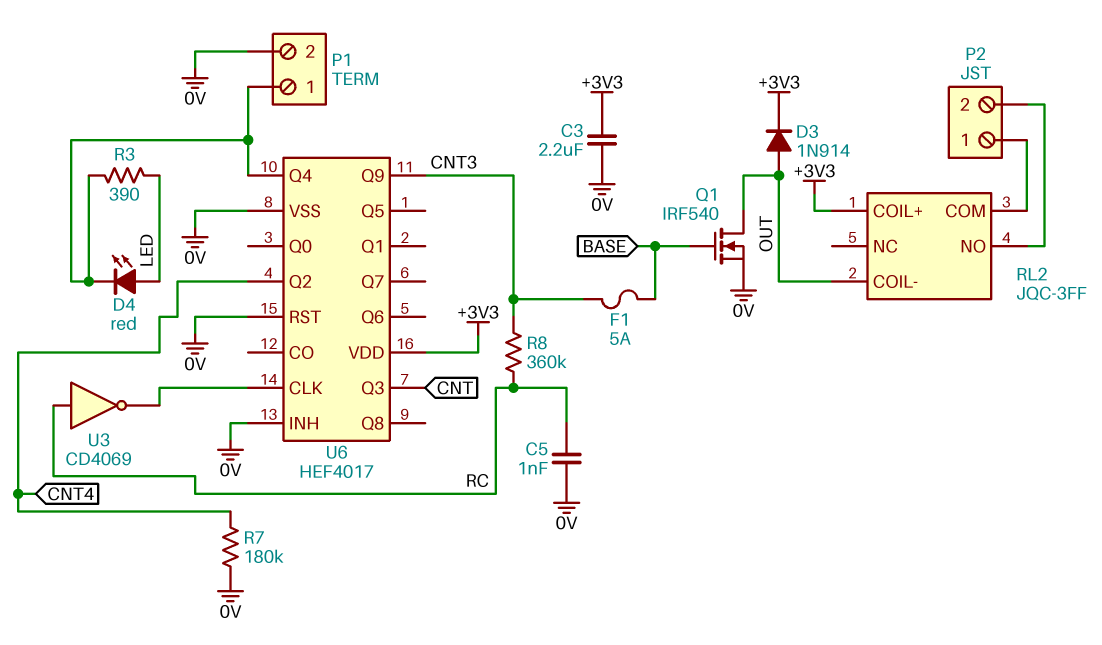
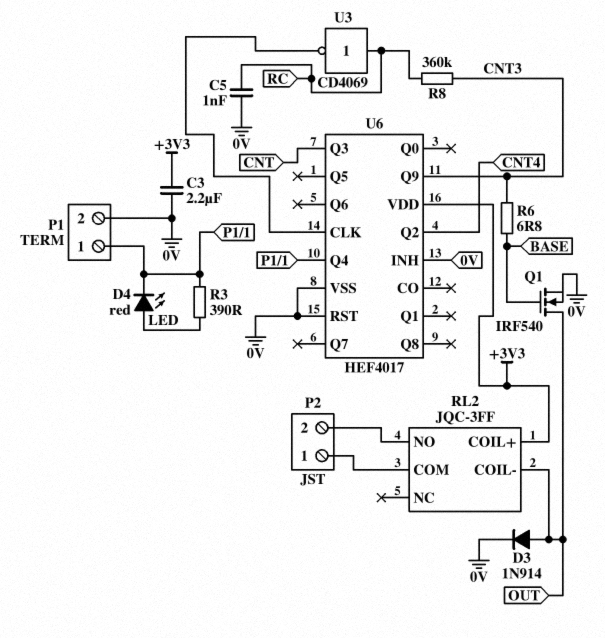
D3: diode 1N914 (A OUT, K +3V3) -> diode 1N914 (A OUT, K 0V)
F1: 5A (BASE, CNT3) -> none
R6: none -> 6.8 (BASE, CNT3)
R7: 180k (0V, CNT4) -> none

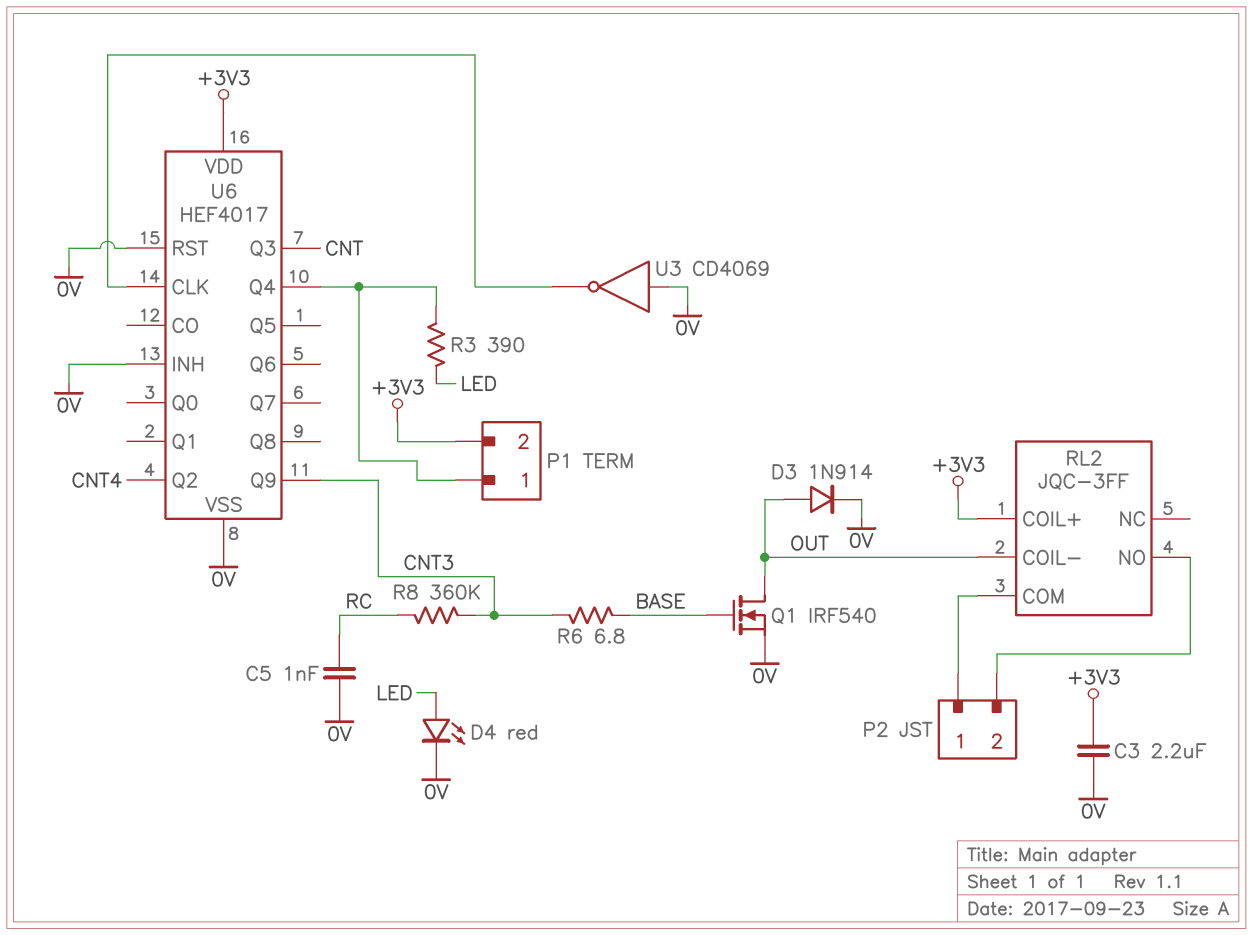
D4: LED red (A LED, K P1/1) -> LED red (A LED, K 0V)
P1 pin 2: 0V -> +3V3
U3: NOT CD4069 (in RC, out U6/CLK) -> NOT CD4069 (in 0V, out U6/CLK)

